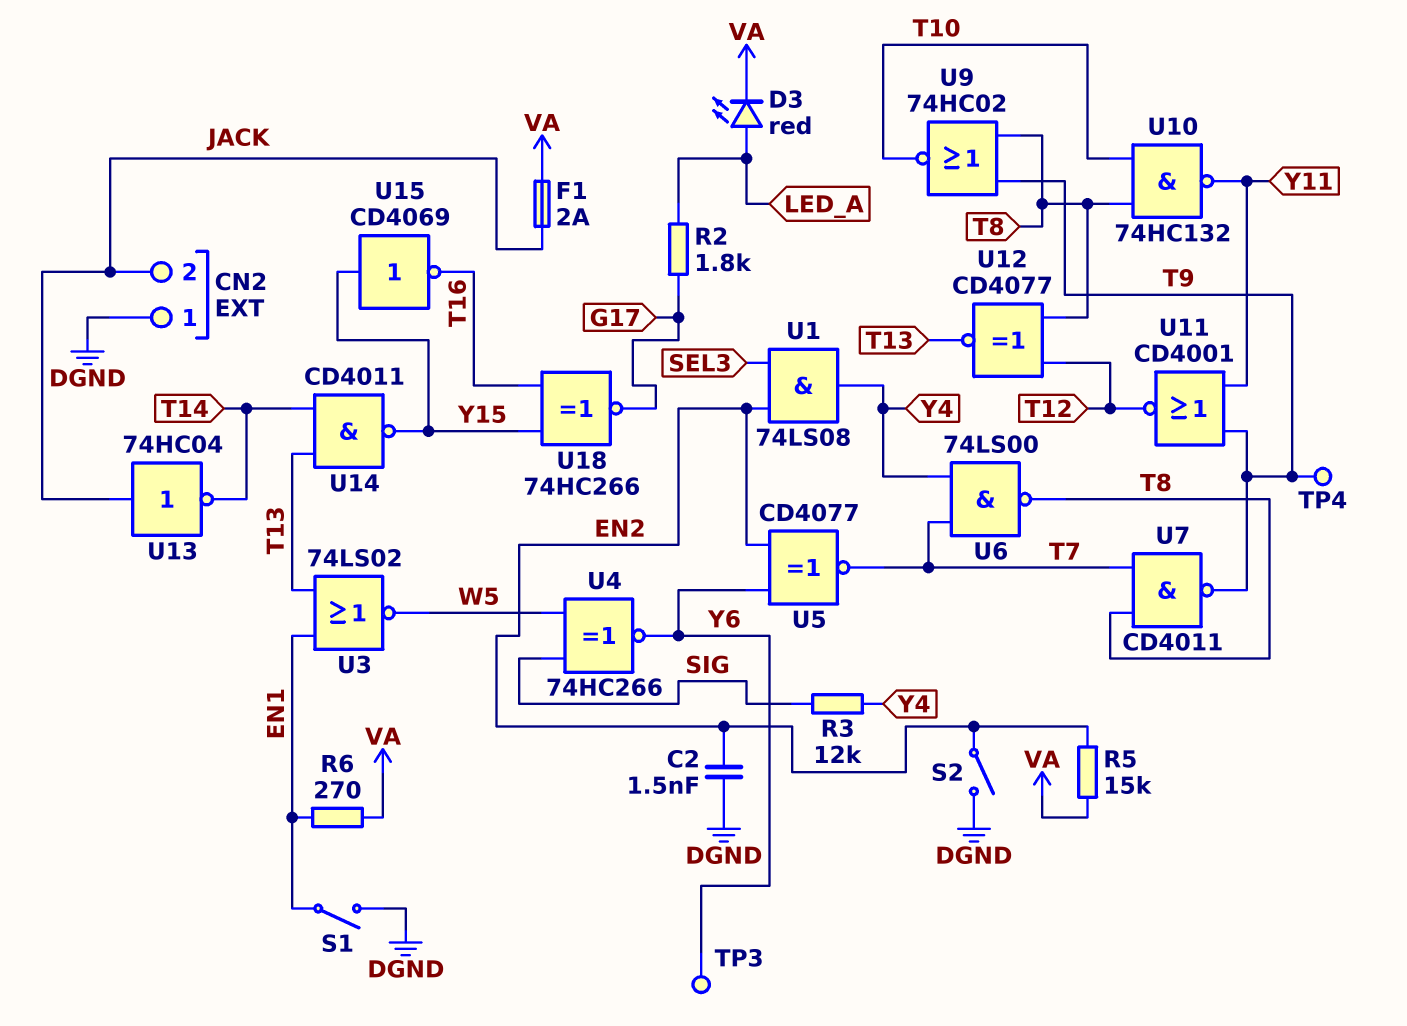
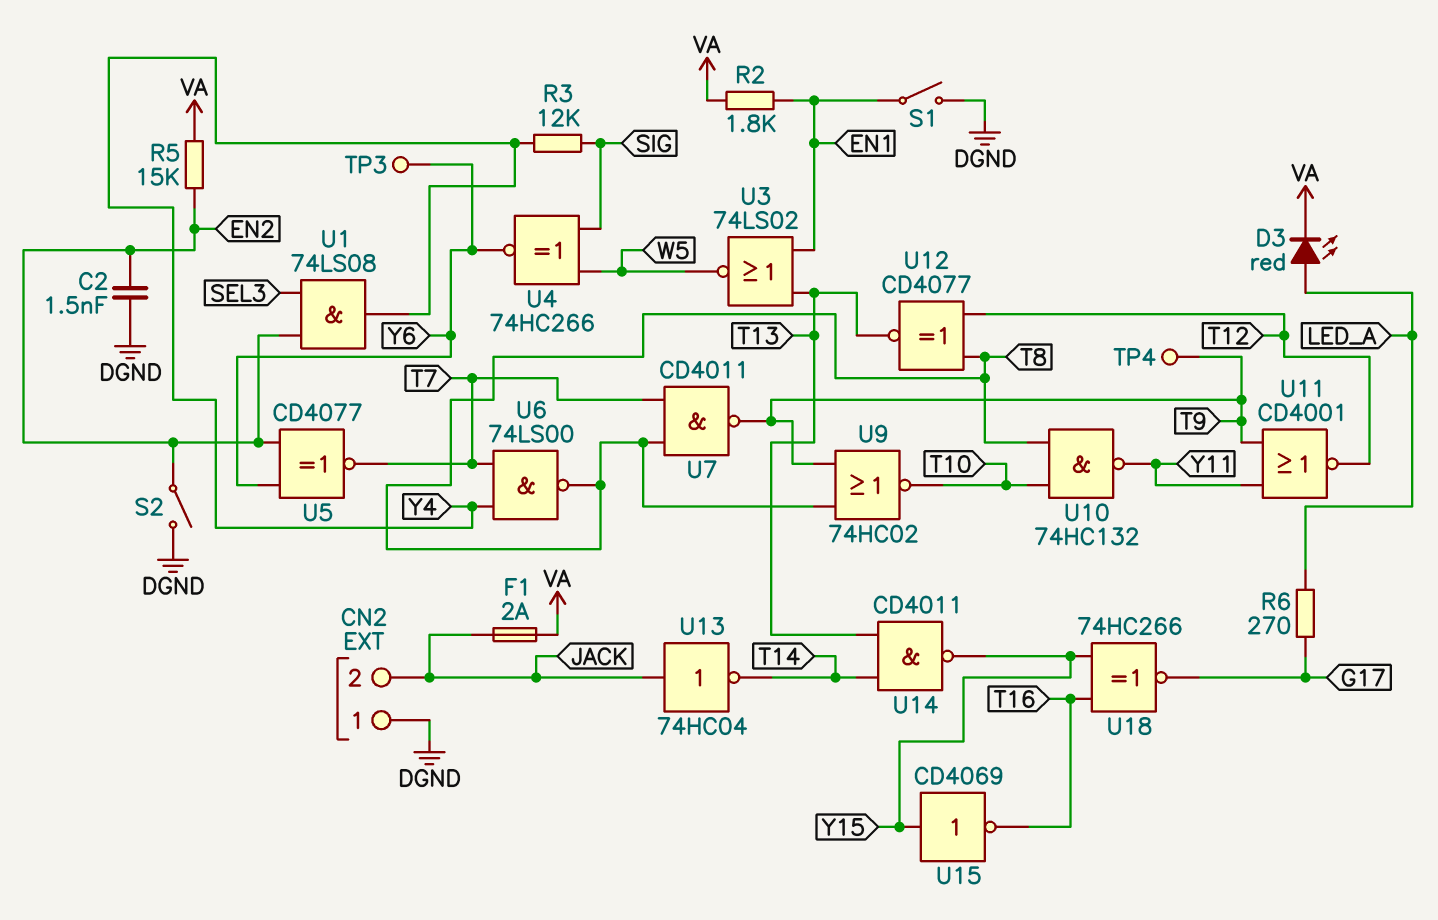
R2: 1.8k (G17, LED_A) -> 1.8k (EN1, VA)
R6: 270 (EN1, VA) -> 270 (G17, LED_A)

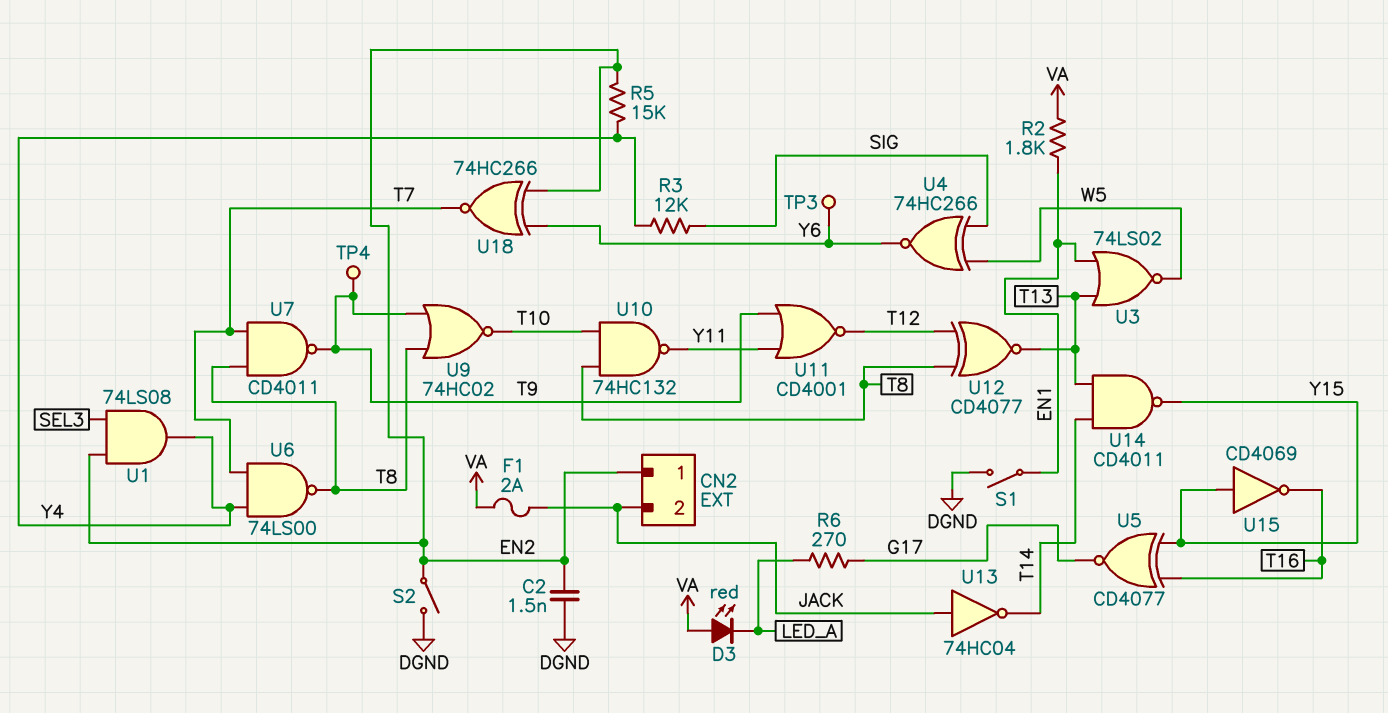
CN2 pin 1: DGND -> EN2
D3: LED red (A LED_A, K VA) -> LED red (A VA, K LED_A)
R5: 15k (EN2, VA) -> 15k (EN2, Y4)
U5: XNOR CD4077 (in EN2, in Y6, out T7) -> XNOR CD4077 (in T16, in Y15, out G17)
U18: XNOR 74HC266 (in T16, in Y15, out G17) -> XNOR 74HC266 (in EN2, in Y6, out T7)

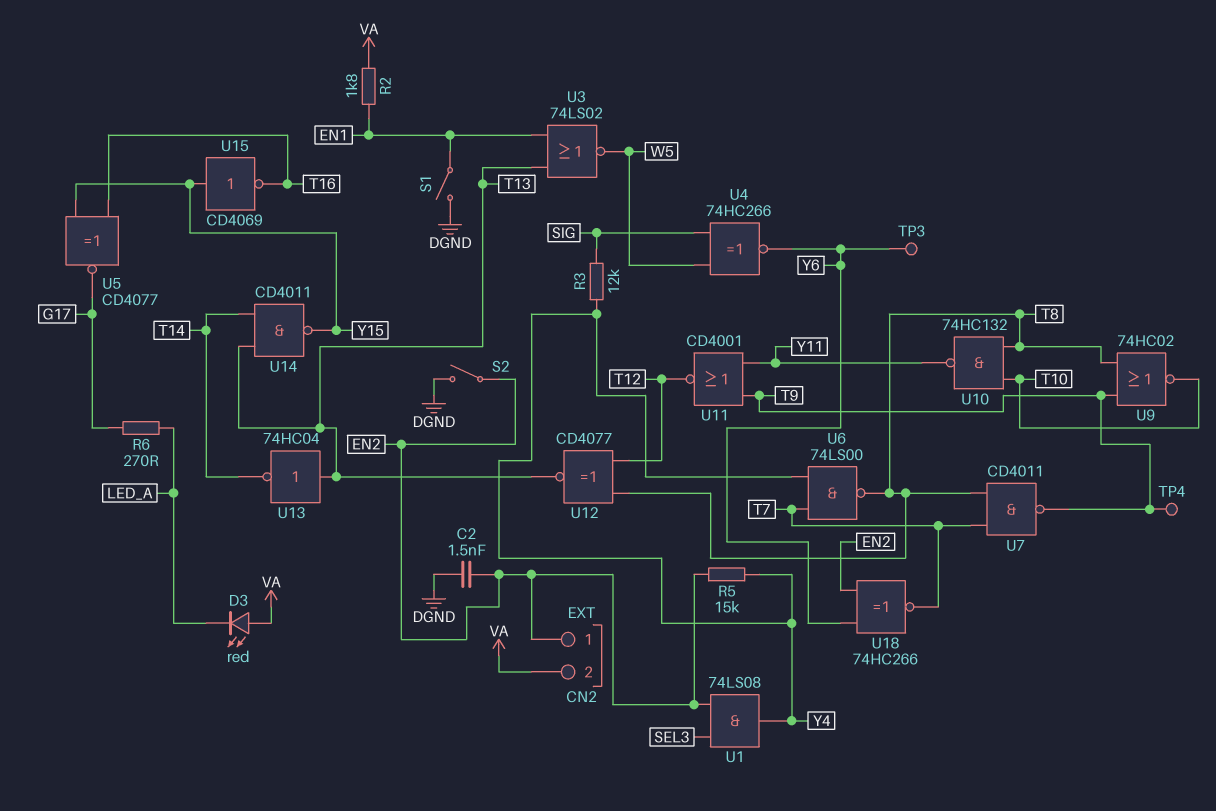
CN2 pin 2: JACK -> VA
F1: 2A (JACK, VA) -> none
U13: NOT 74HC04 (in JACK, out T14) -> NOT 74HC04 (in T13, out T14)

